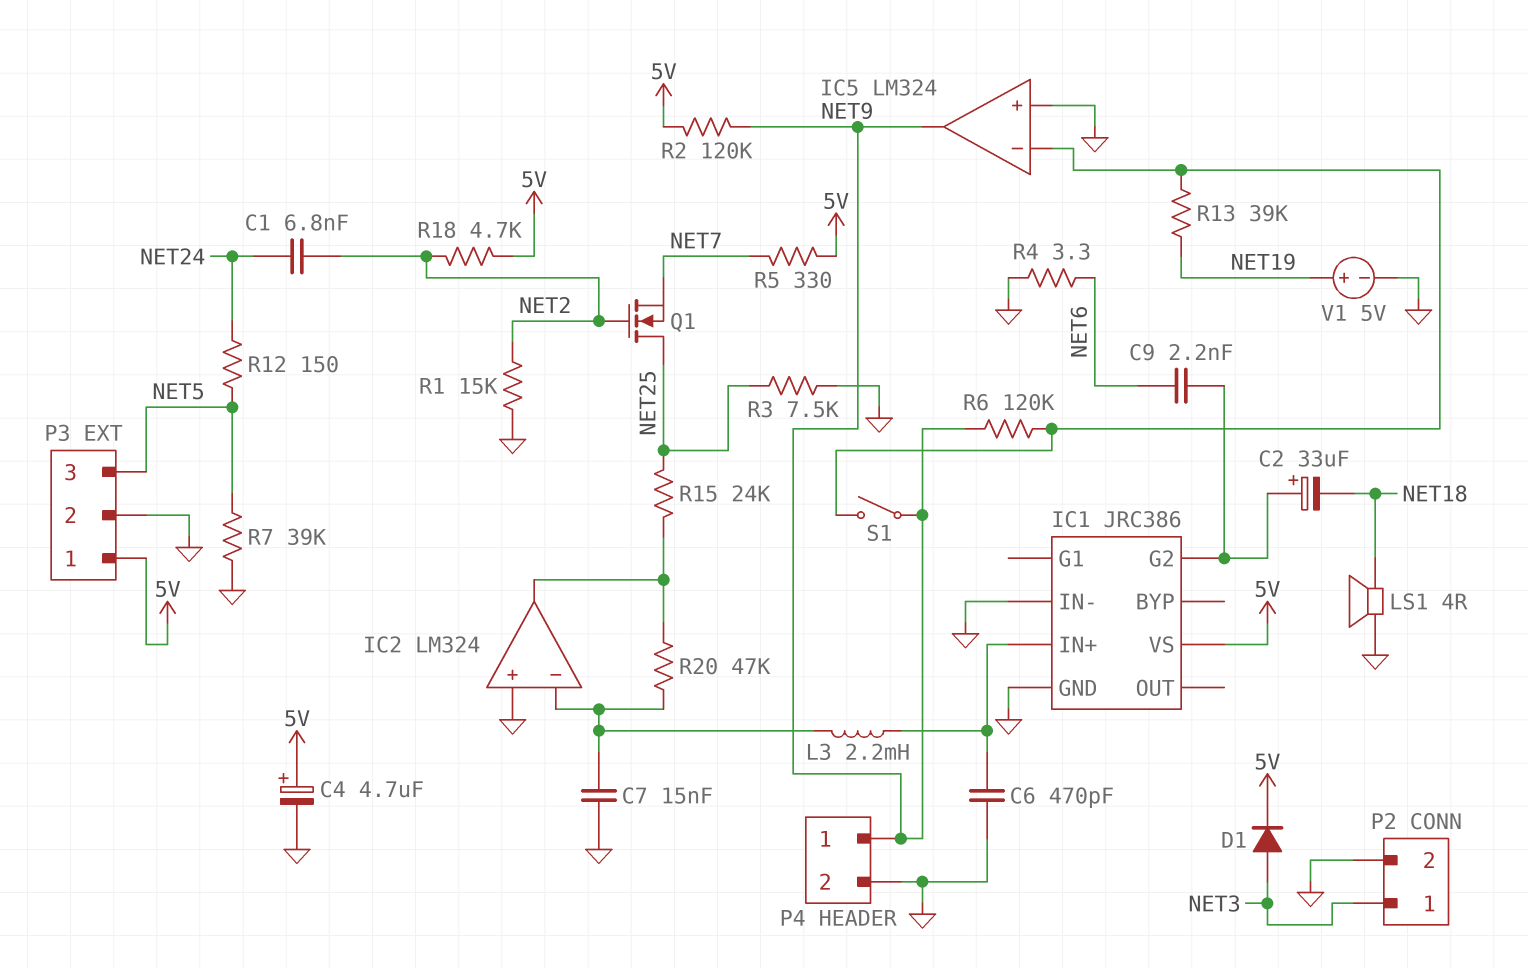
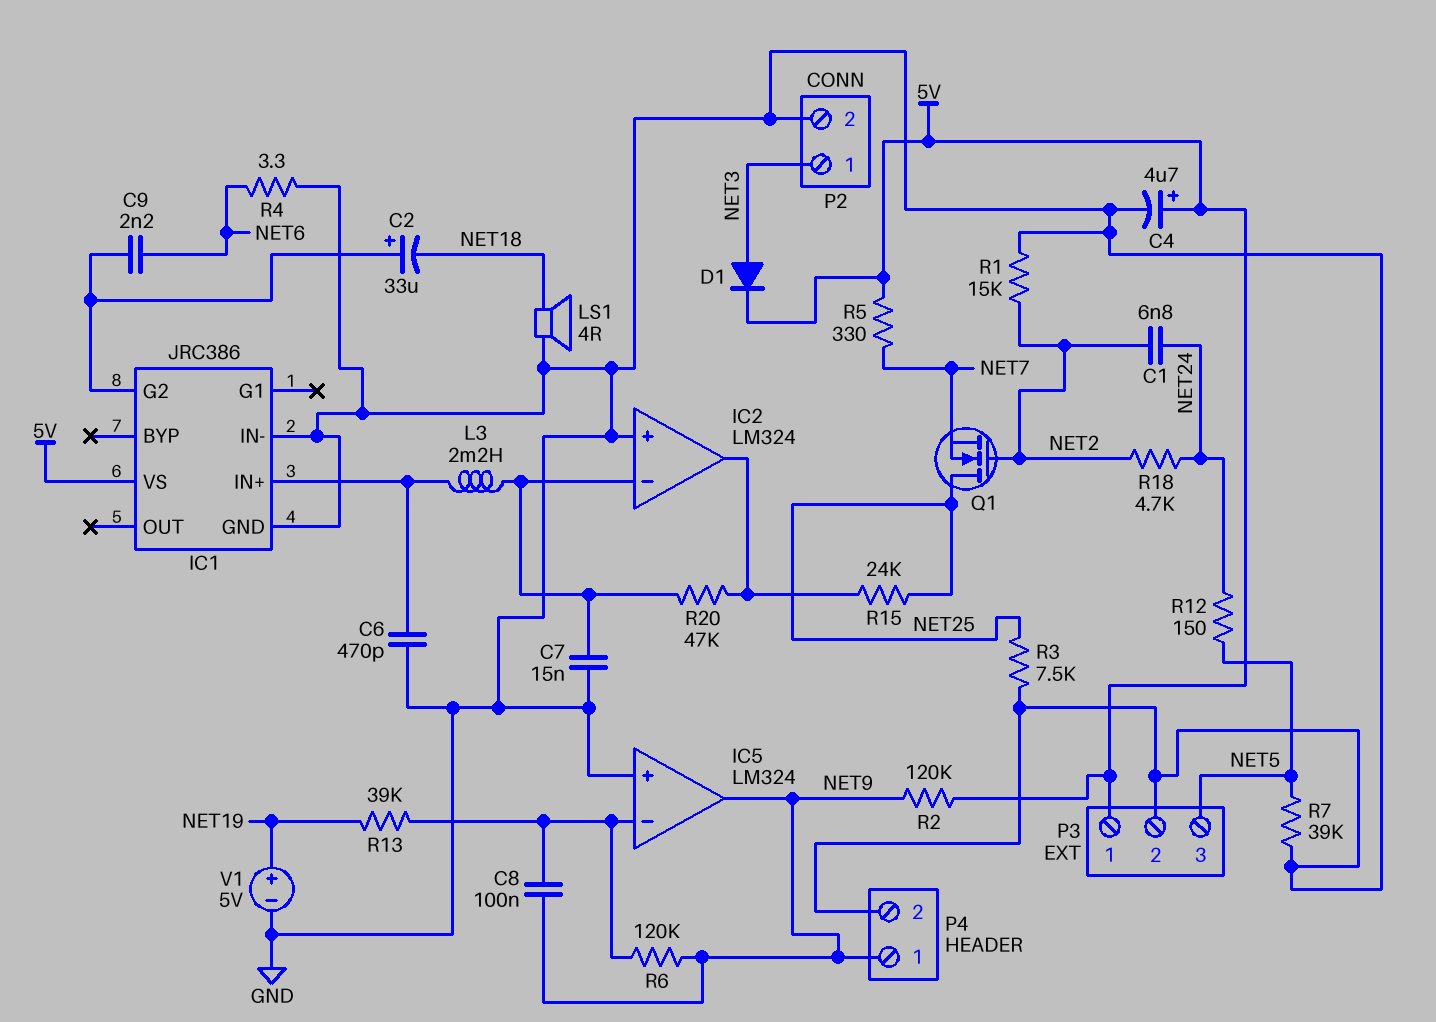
C8: none -> 100nF (IC5/in-, NET9)
R18: 4.7k (5V, NET2) -> 4.7k (NET2, NET24)
S1: switch (IC5/in-, NET9) -> none

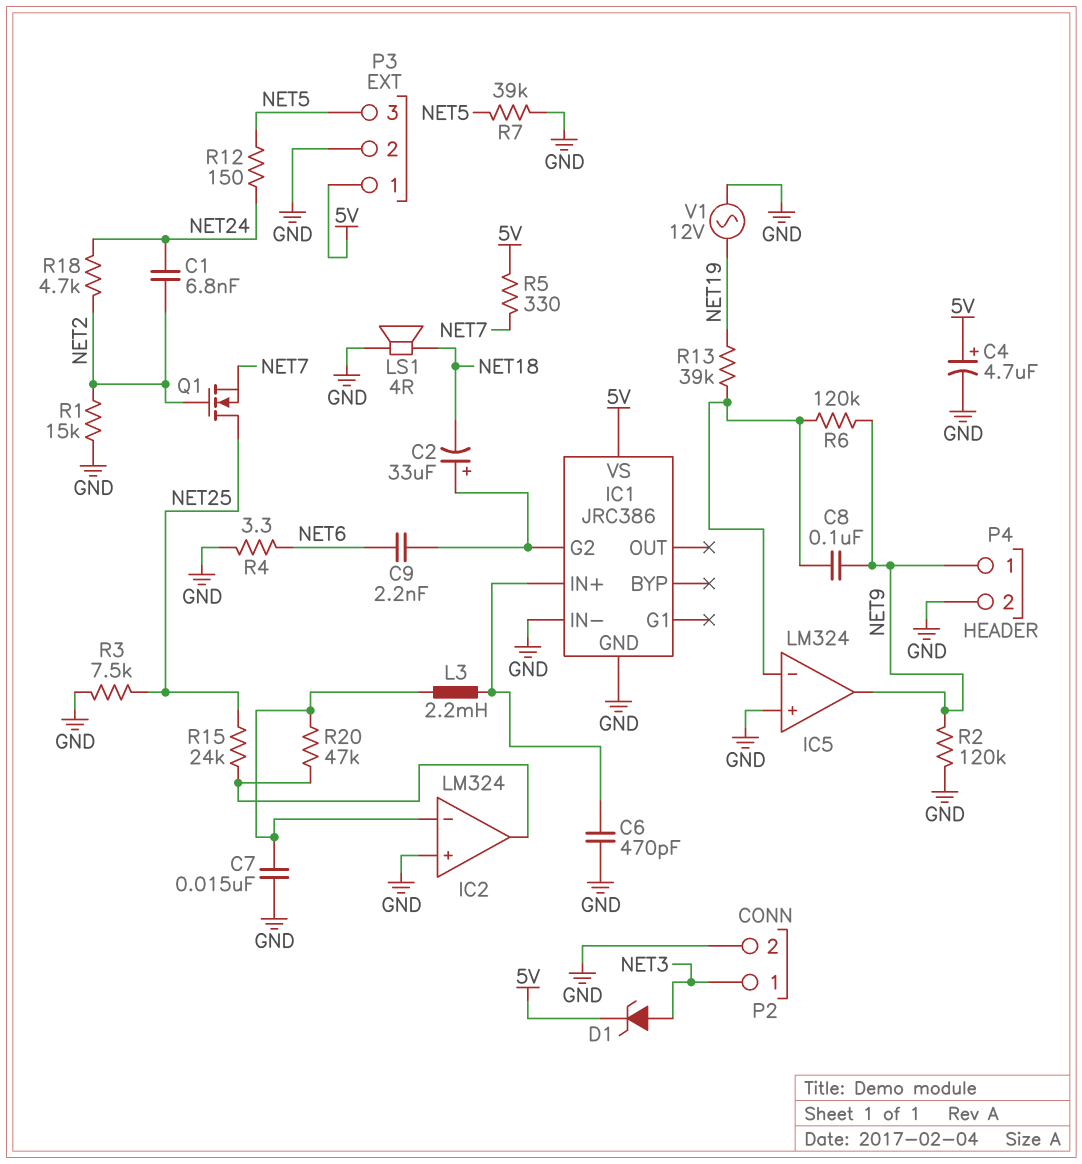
D1: diode (A NET3, K 5V) -> zener (A NET3, K 5V)
R2: 120k (5V, NET9) -> 120k (GND, NET9)
V1: 5V (plus NET19, minus GND) -> AC 12V (GND, NET19)

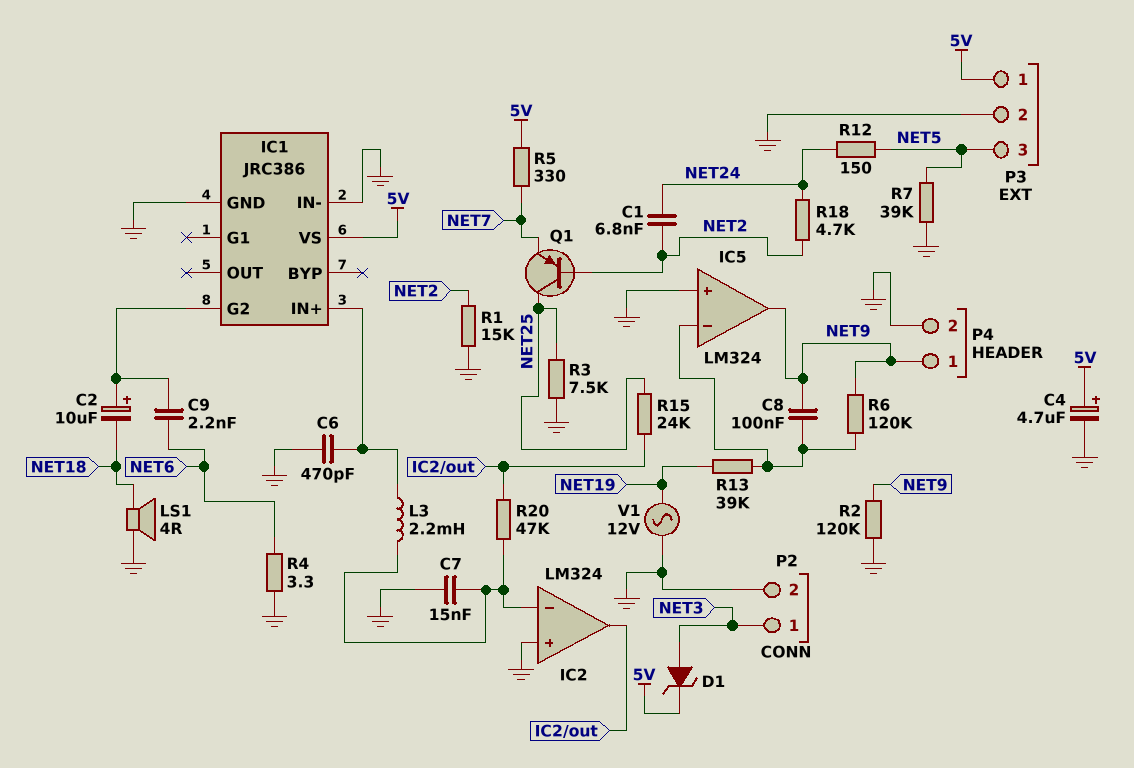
C2: 33uF (plus IC1/G2, minus NET18) -> 10uF (plus IC1/G2, minus NET18)
Q1: NMOS (G NET2, D NET25, S NET7) -> PNP (B NET2, C NET25, E NET7)

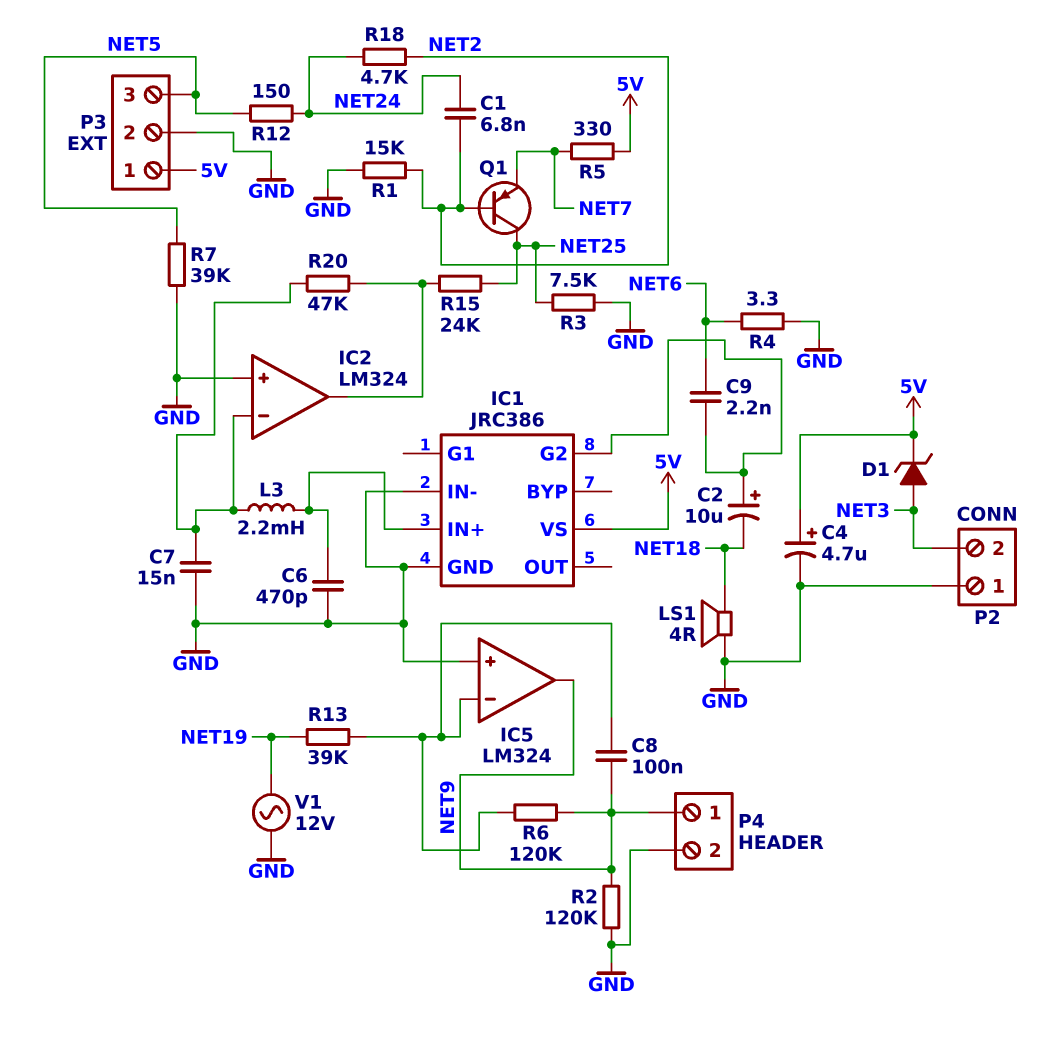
P2 pin 1: NET3 -> GND
P2 pin 2: GND -> NET3

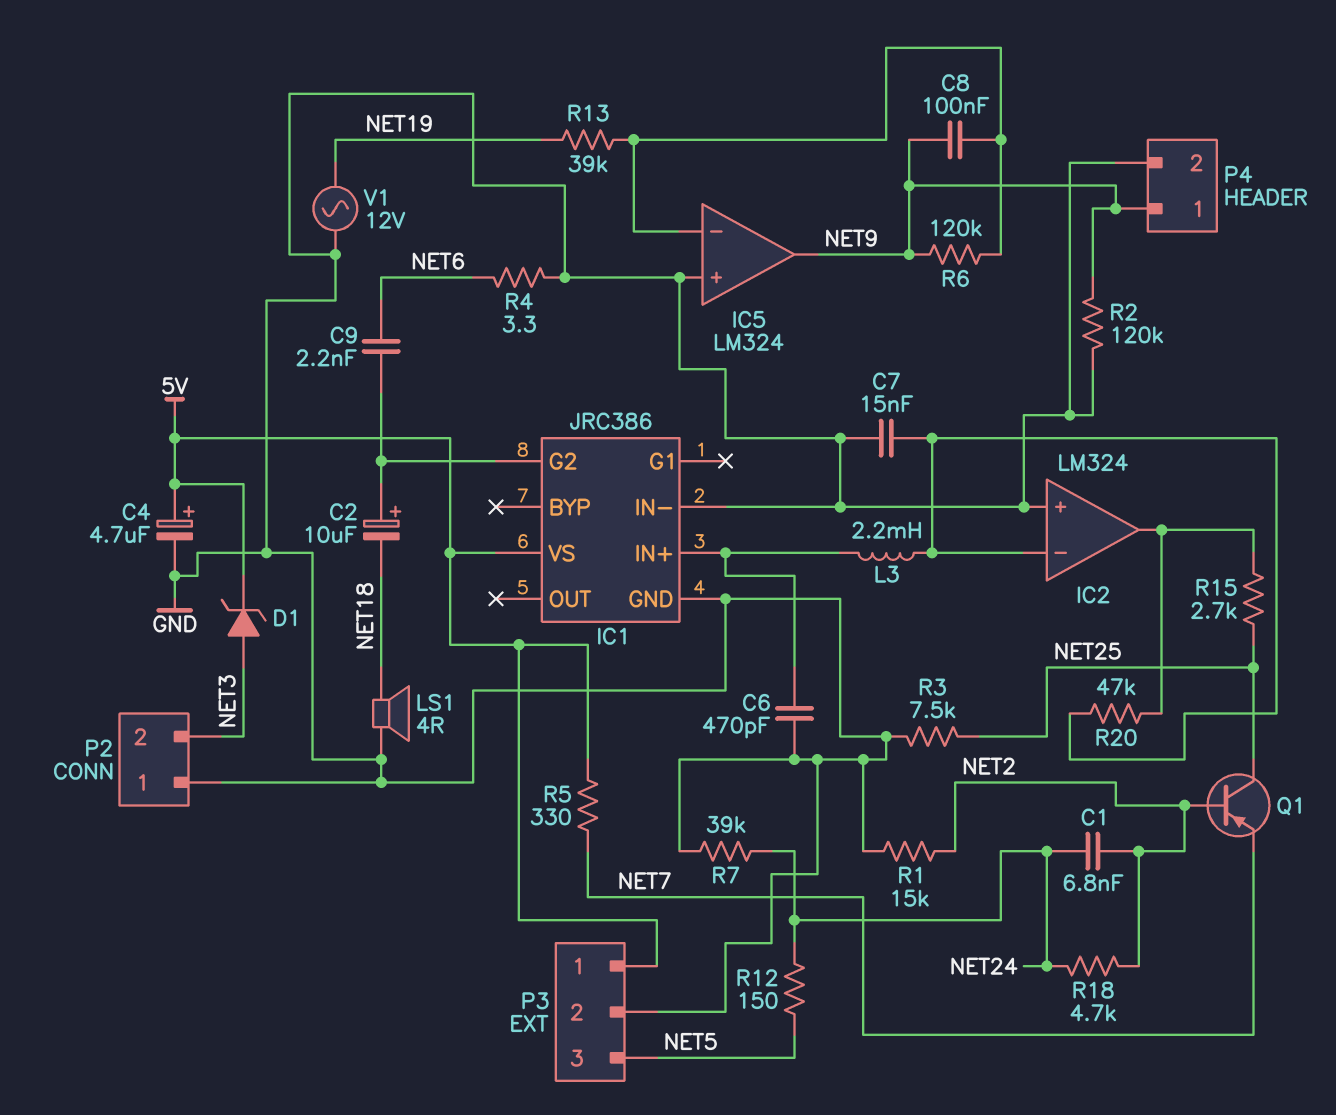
R7: 39k (GND, NET5) -> 39k (GND, NET24)
R15: 24k (IC2/out, NET25) -> 2.7k (IC2/out, NET25)

